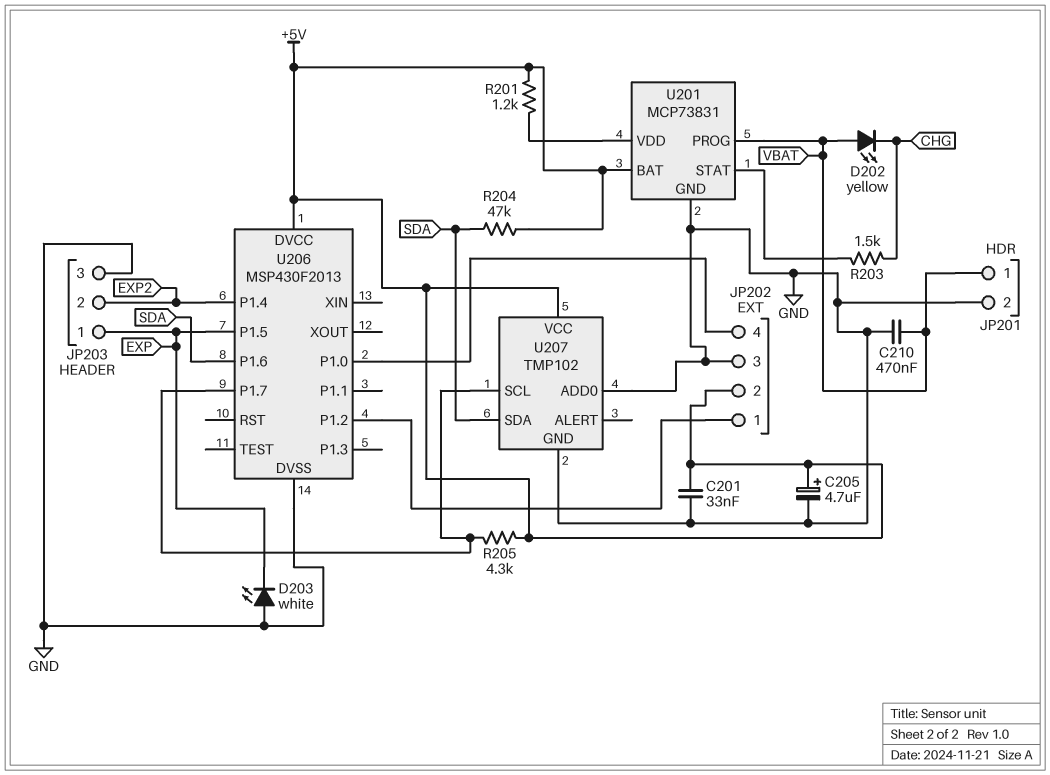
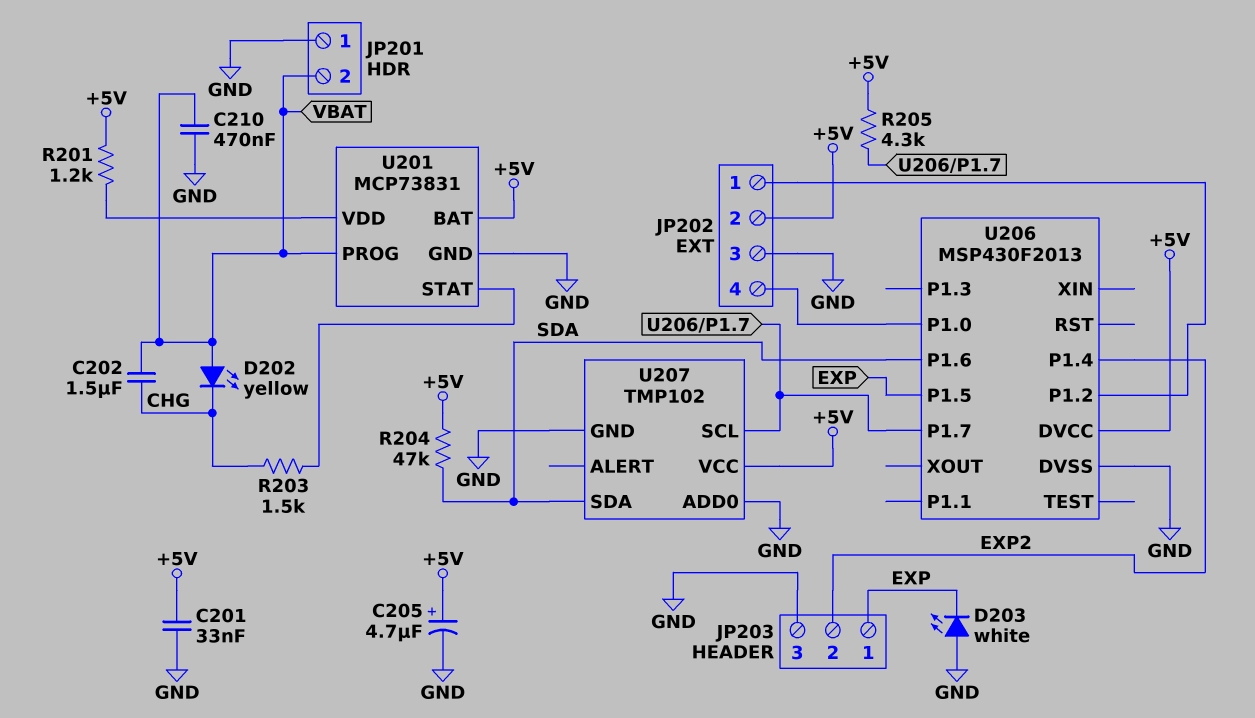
C202: none -> 1.5uF (CHG, VBAT)
JP201 pin 1: VBAT -> GND
JP201 pin 2: GND -> VBAT

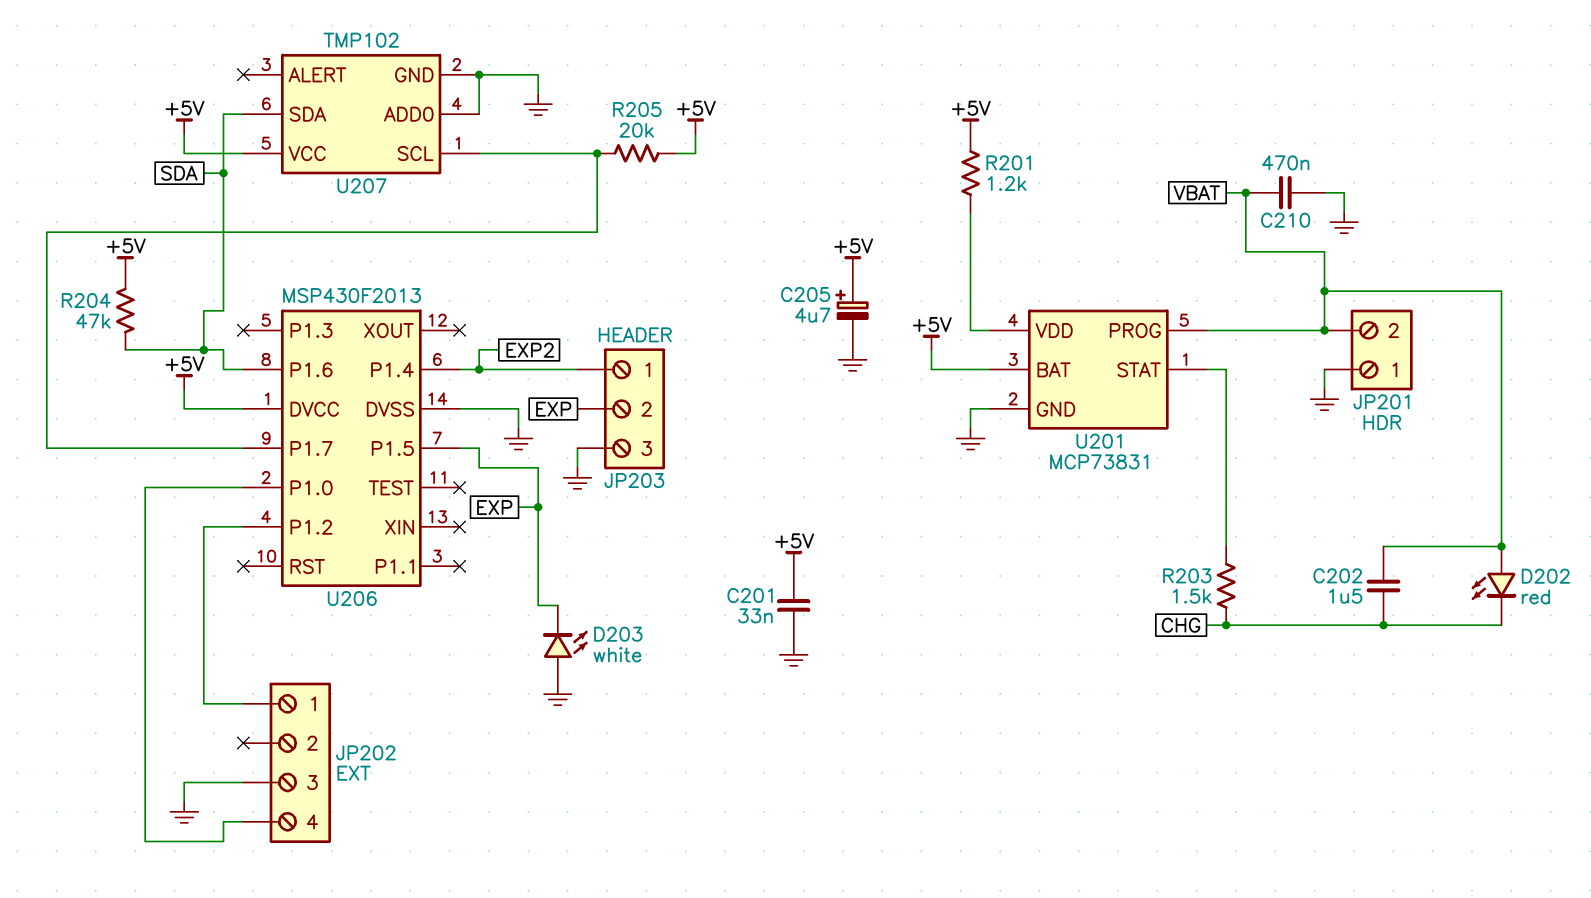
D202: LED yellow (A VBAT, K CHG) -> LED red (A VBAT, K CHG)
JP202 pin 2: +5V -> none
JP203 pin 1: EXP -> EXP2
JP203 pin 2: EXP2 -> EXP
R205: 4.3k (+5V, U206/P1.7) -> 20k (+5V, U206/P1.7)

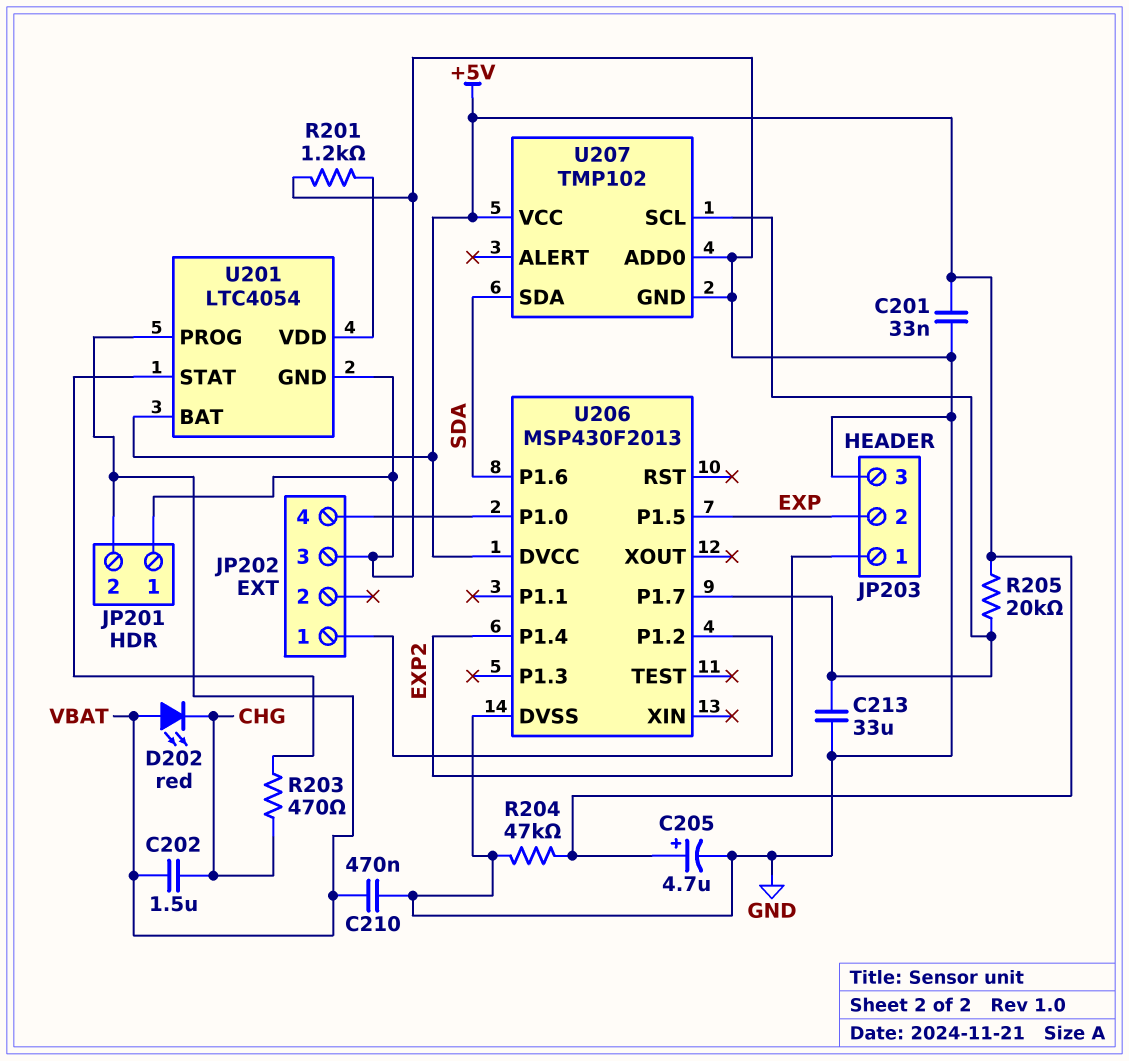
C213: none -> 33uF (GND, U206/P1.7)
D203: LED white (A GND, K EXP) -> none
R201: 1.2k (+5V, U201/VDD) -> 1.2k (GND, U201/VDD)
R203: 1.5k (CHG, U201/STAT) -> 470 (CHG, U201/STAT)
R204: 47k (+5V, SDA) -> 47k (+5V, GND)
U201: MCP73831 -> LTC4054

